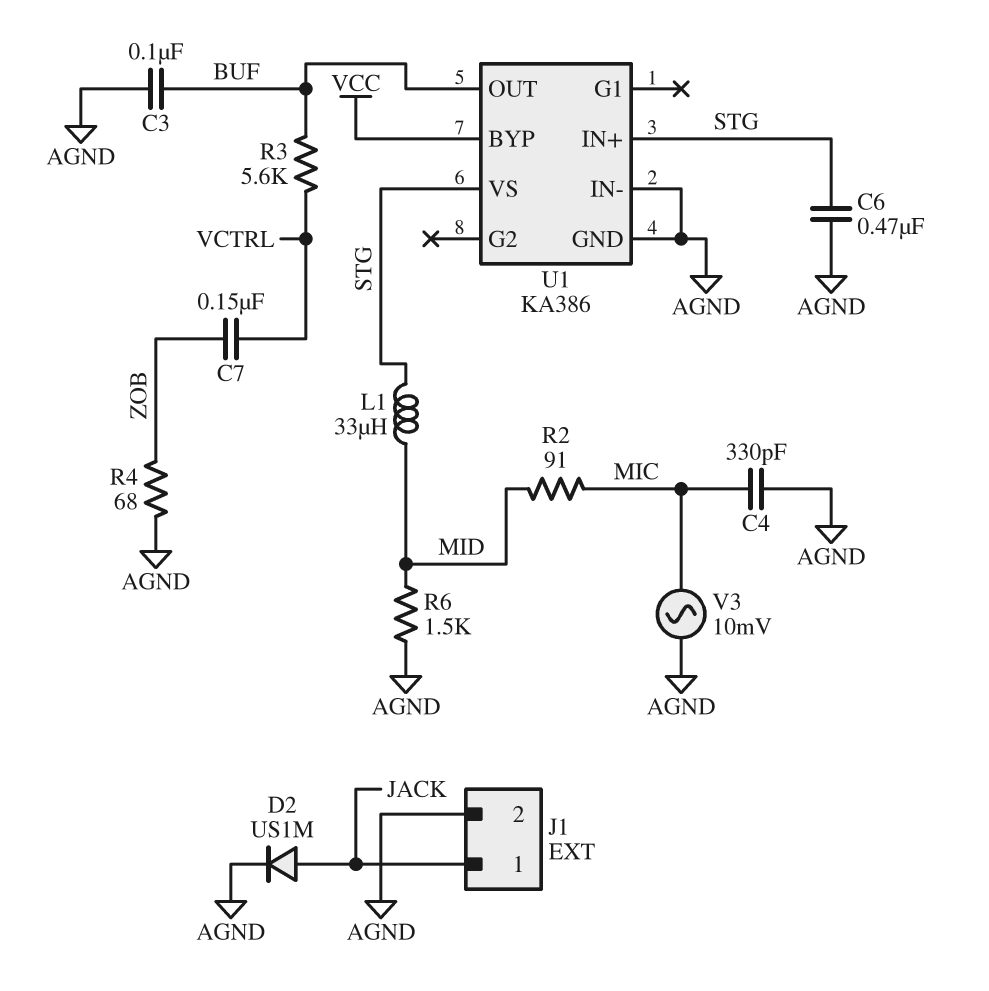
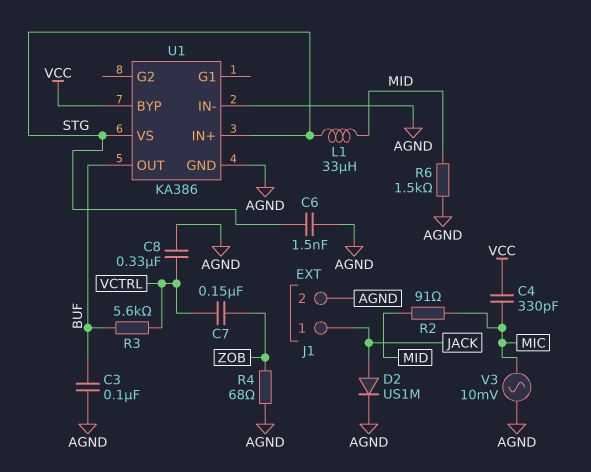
C4: 330pF (AGND, MIC) -> 330pF (MIC, VCC)
C6: 470nF (AGND, STG) -> 1.5nF (AGND, STG)
C8: none -> 330nF (AGND, VCTRL)

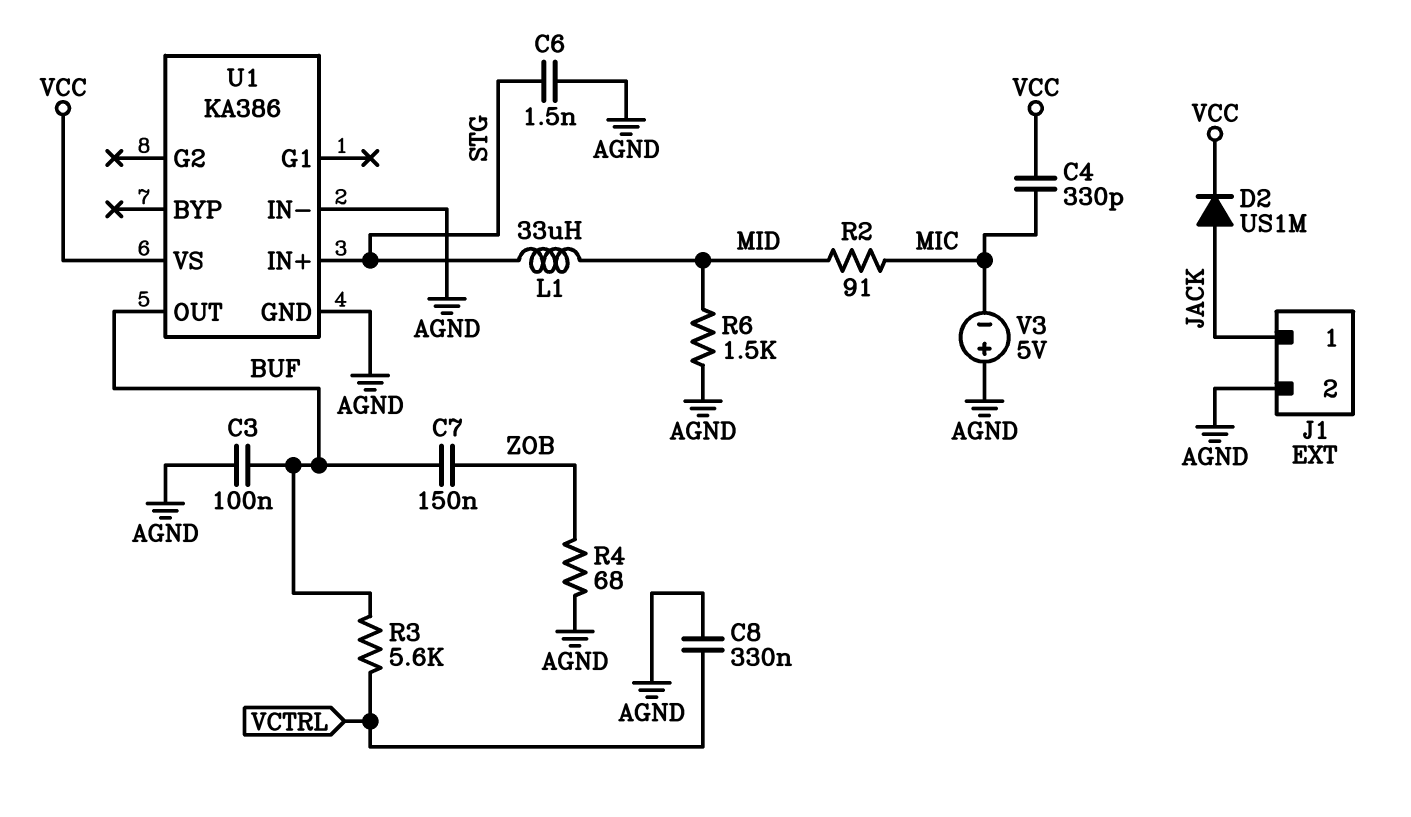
C7: 150nF (VCTRL, ZOB) -> 150nF (BUF, ZOB)
D2: diode US1M (A JACK, K AGND) -> diode US1M (A JACK, K VCC)
U1 pin BYP: VCC -> none
U1 pin VS: STG -> VCC
V3: AC 10mV (AGND, MIC) -> 5V (plus AGND, minus MIC)

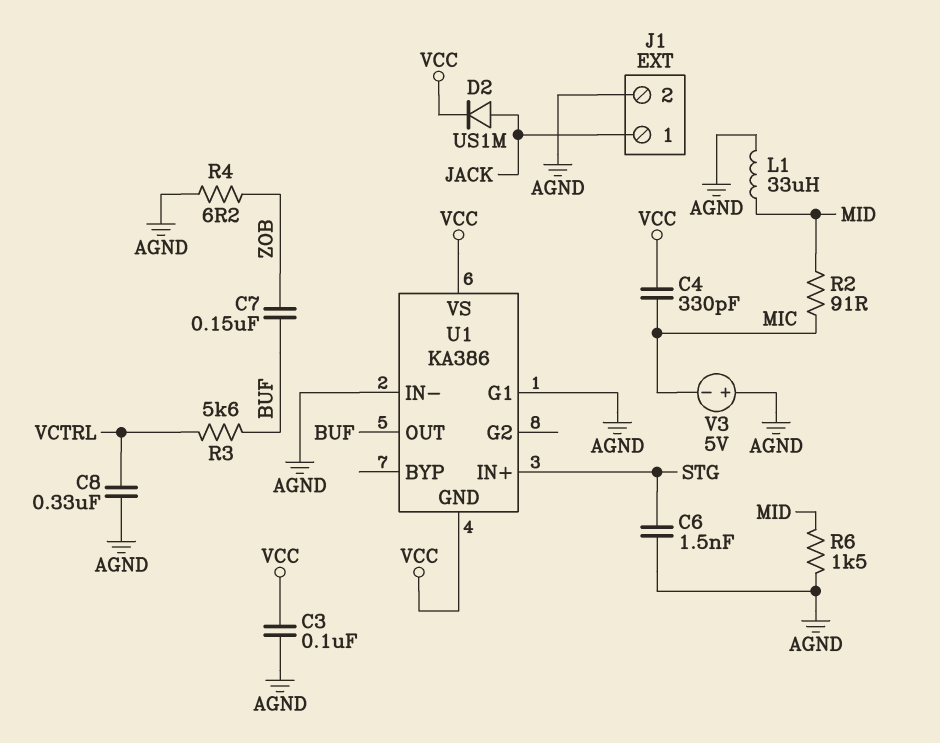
C3: 100nF (AGND, BUF) -> 100nF (AGND, VCC)
L1: 33uH (MID, STG) -> 33uH (AGND, MID)
R4: 68 (AGND, ZOB) -> 6.2 (AGND, ZOB)
U1 pin G1: none -> AGND
U1 pin GND: AGND -> VCC

